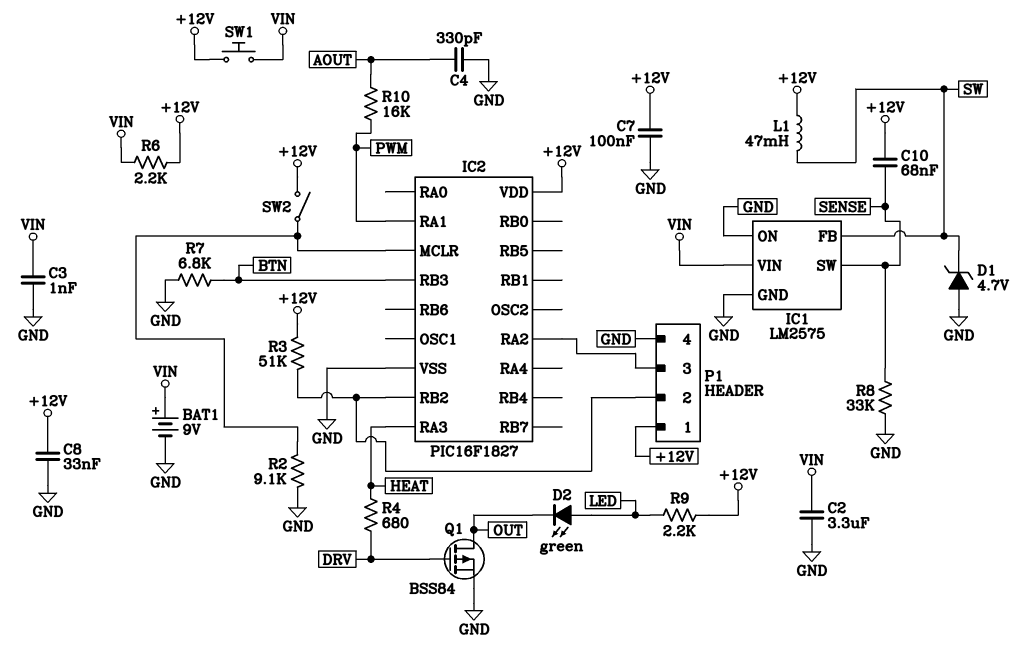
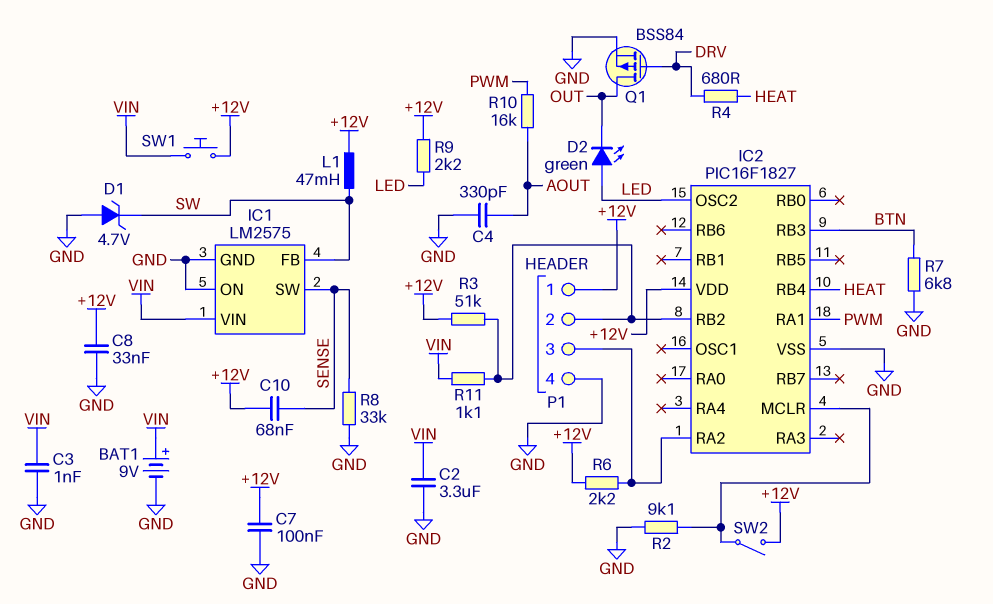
IC2 pin OSC2: none -> LED
IC2 pin RA3: HEAT -> none
IC2 pin RB4: none -> HEAT
R6: 2.2k (+12V, VIN) -> 2.2k (+12V, IC2/RA2)
R11: none -> 1.1k (IC2/RB2, VIN)

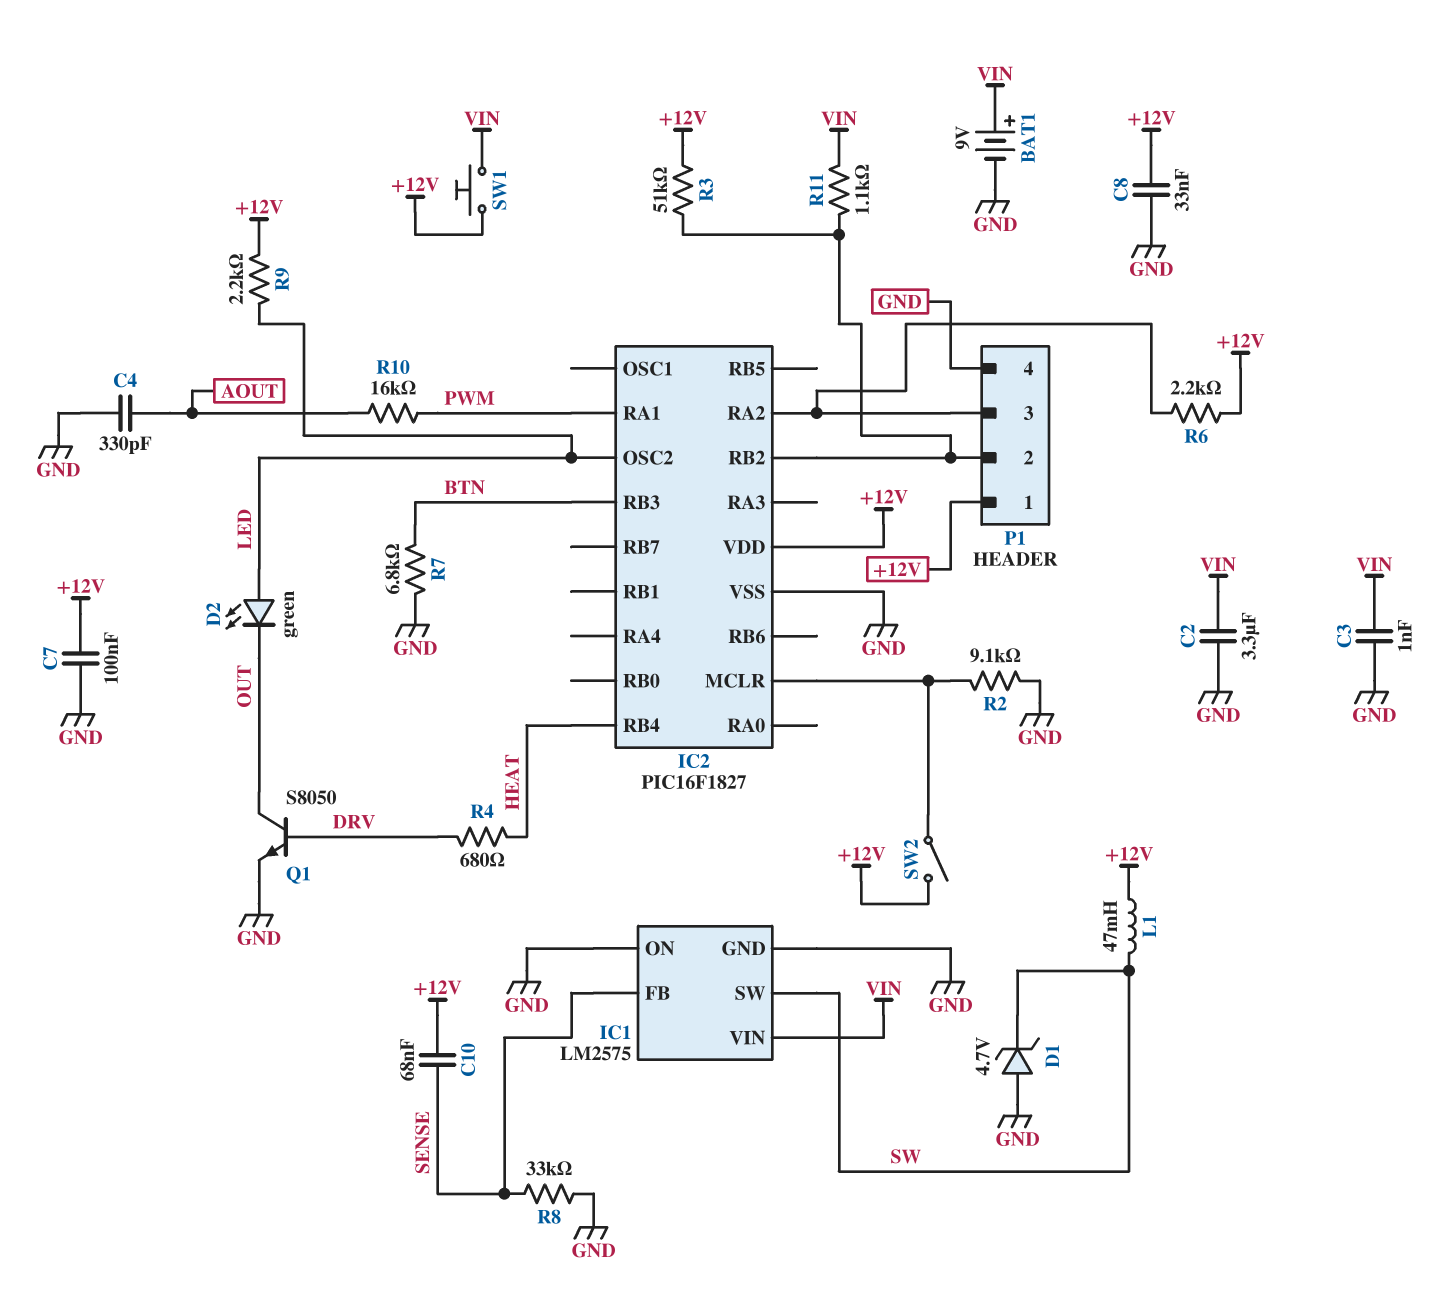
IC1 pin FB: SW -> SENSE
IC1 pin SW: SENSE -> SW
Q1: PMOS BSS84 (G DRV, D OUT, S GND) -> NPN S8050 (B DRV, C OUT, E GND)

